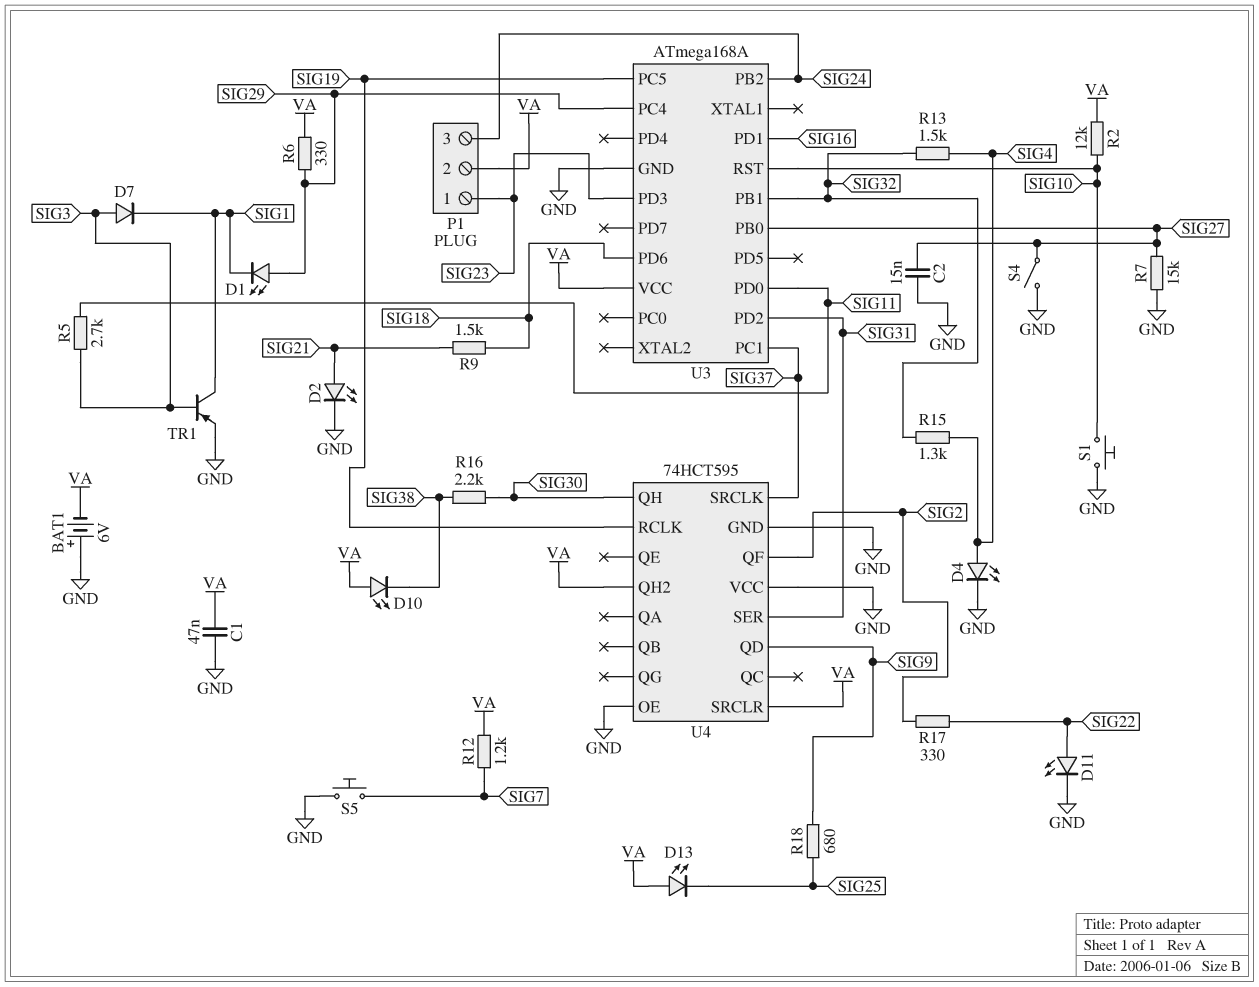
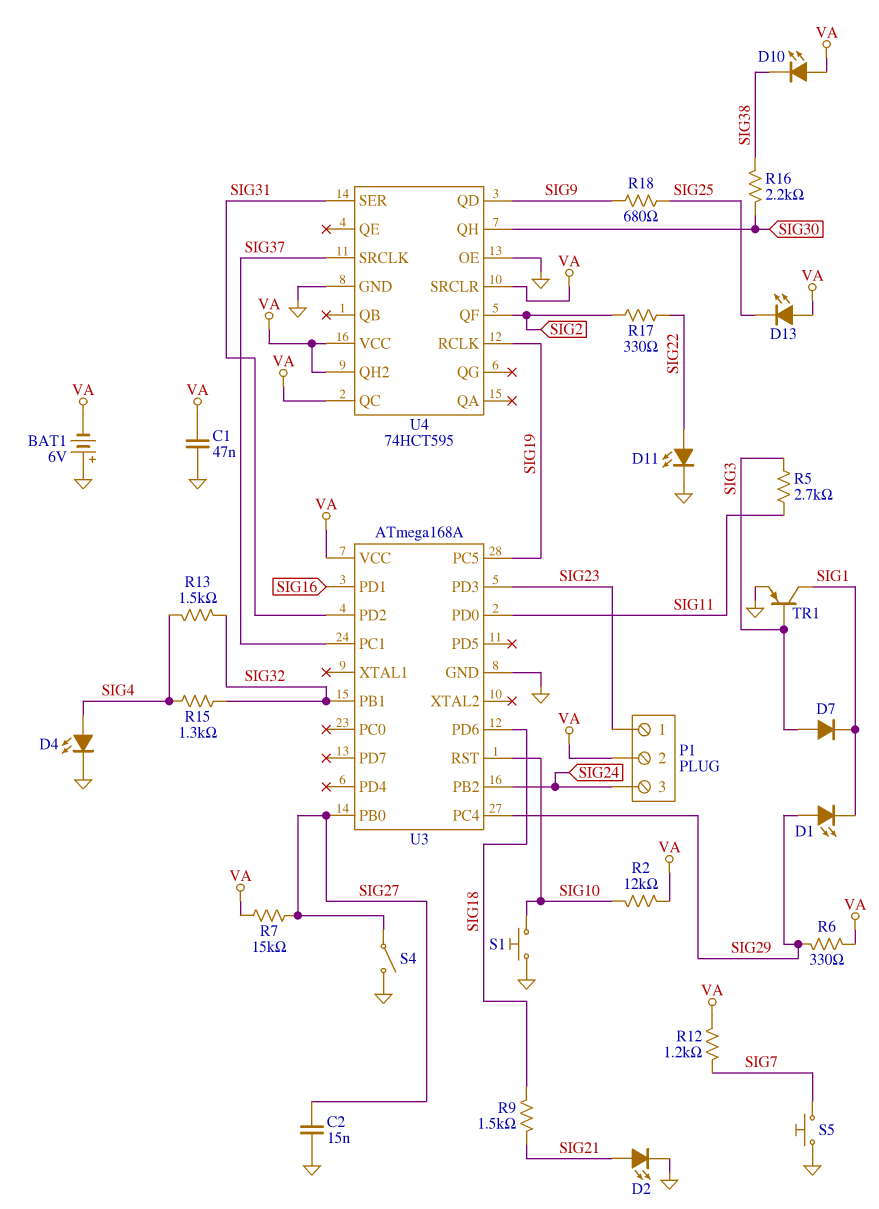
R7: 15k (GND, SIG27) -> 15k (SIG27, VA)
U4 pin QC: none -> VA
U4 pin VCC: GND -> VA

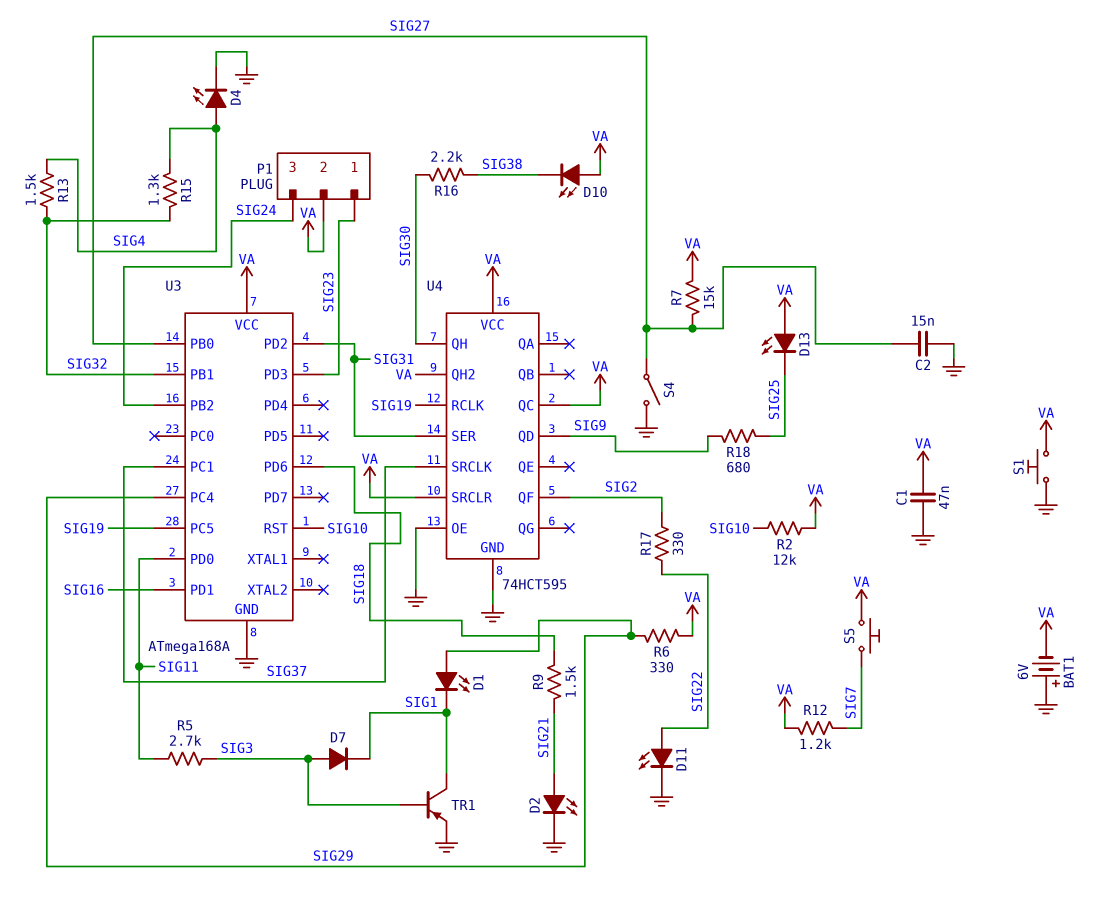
S1: button (GND, SIG10) -> button (GND, VA)
S5: button (GND, SIG7) -> button (SIG7, VA)

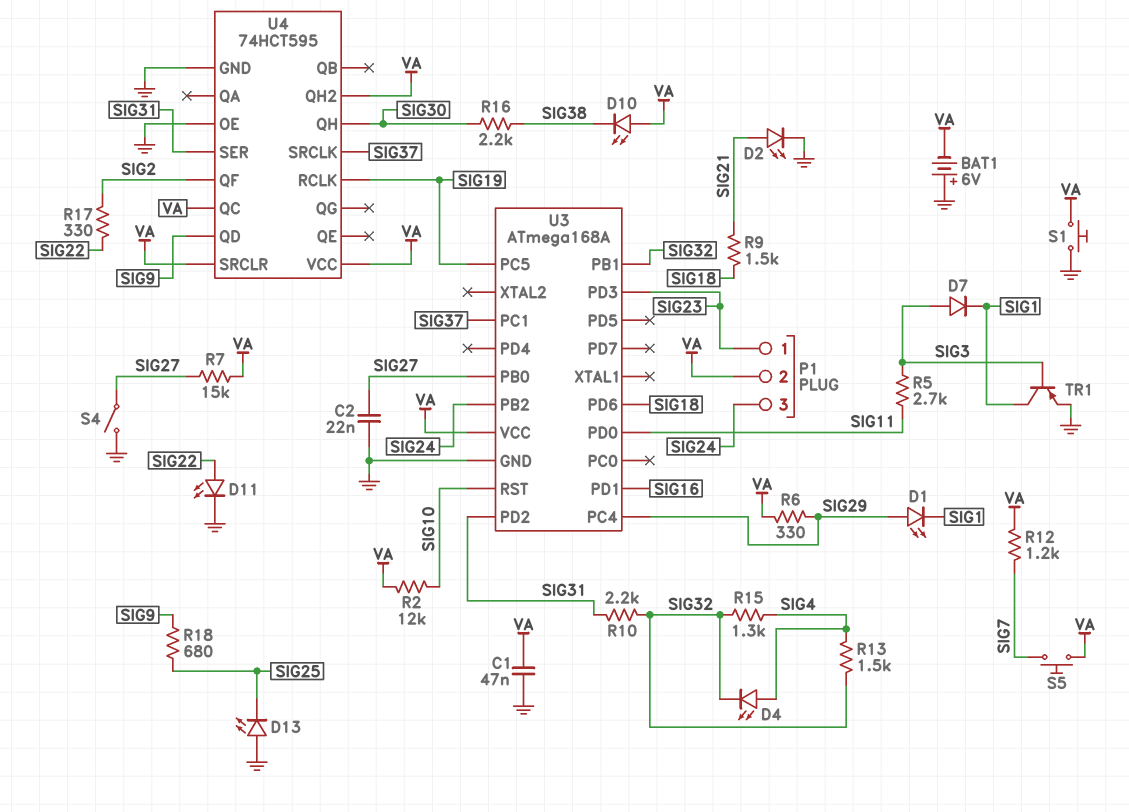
C2: 15nF (GND, SIG27) -> 22nF (GND, SIG27)
D4: LED (A SIG4, K GND) -> LED (A SIG4, K SIG32)
D13: LED (A VA, K SIG25) -> LED (A GND, K SIG25)
R10: none -> 2.2k (SIG31, SIG32)

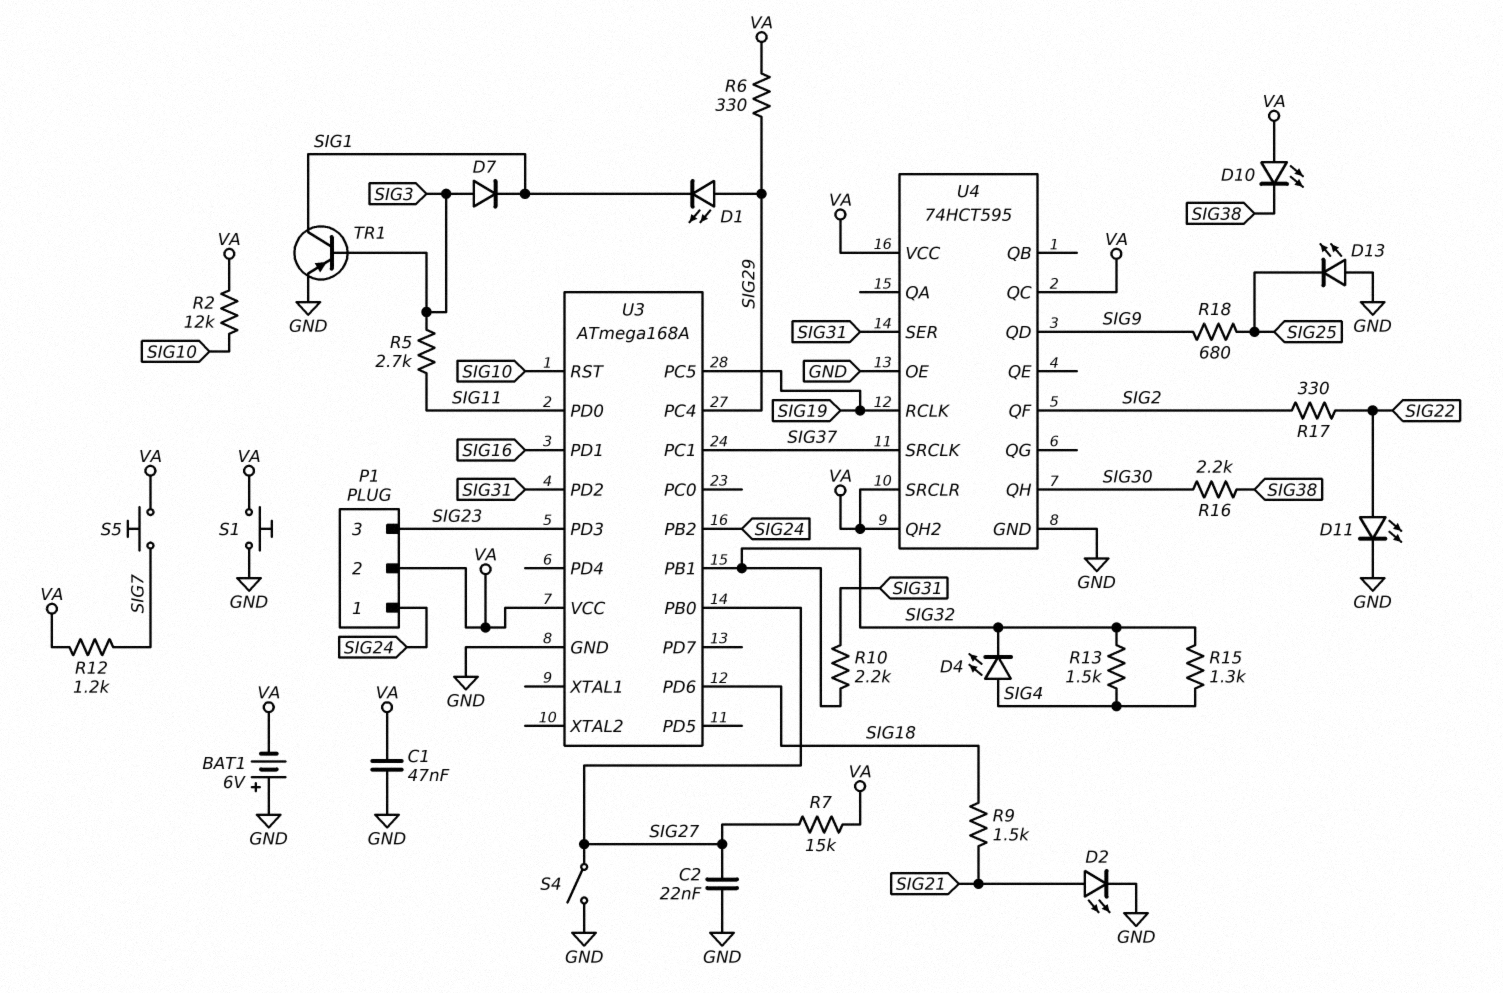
P1 pin 1: SIG23 -> SIG24
P1 pin 3: SIG24 -> SIG23

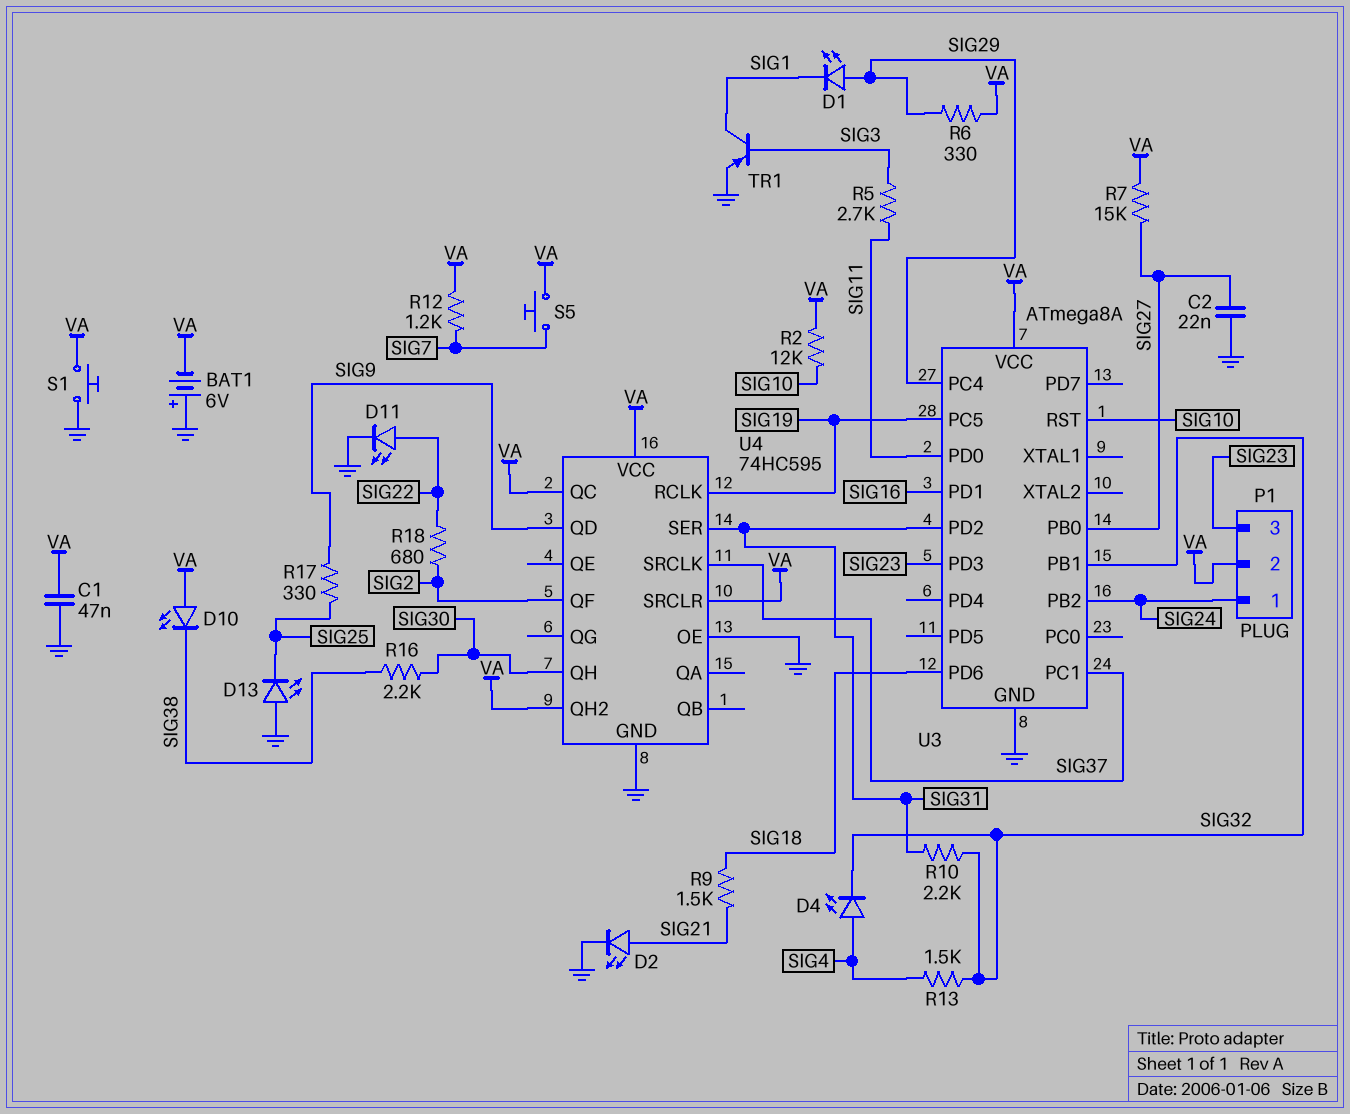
D7: diode (A SIG3, K SIG1) -> none
R15: 1.3k (SIG4, SIG32) -> none
R17: 330 (SIG2, SIG22) -> 330 (SIG9, SIG25)
R18: 680 (SIG9, SIG25) -> 680 (SIG2, SIG22)
S4: switch (GND, SIG27) -> none
U3: ATmega168A -> ATmega8A
U4: 74HCT595 -> 74HC595

